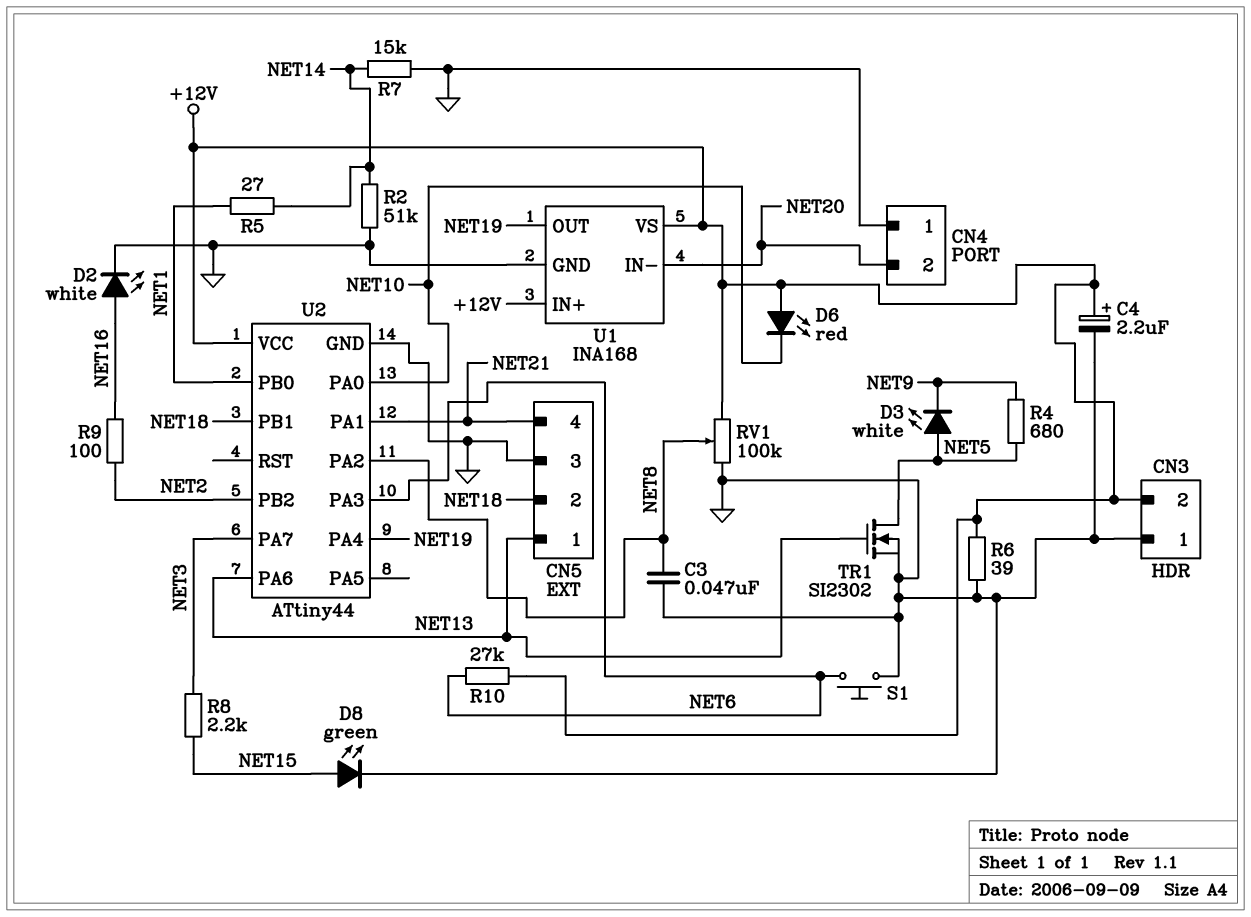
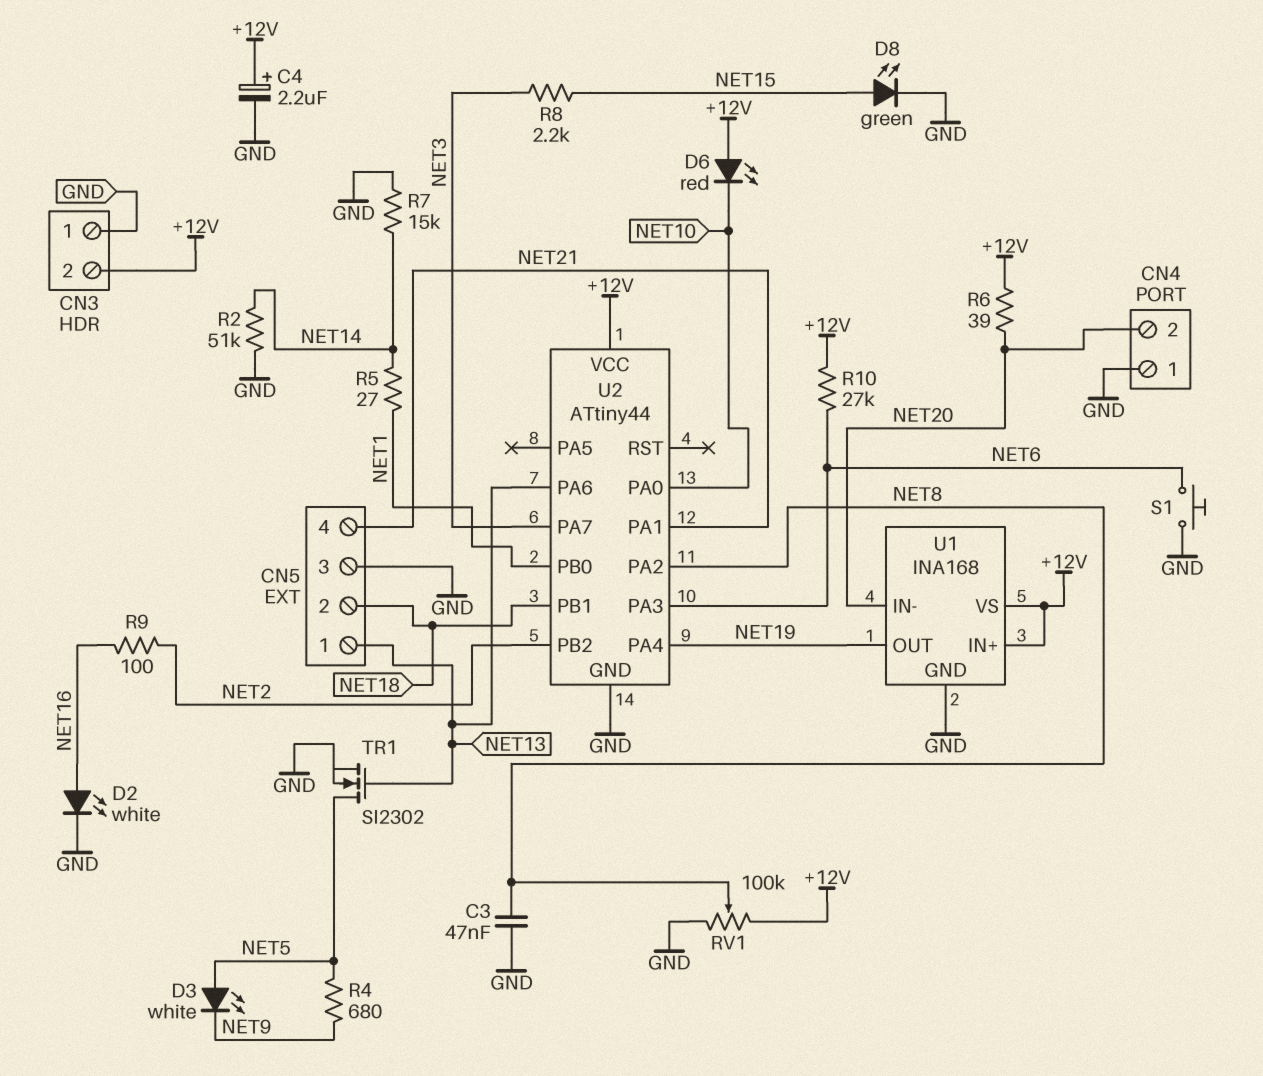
R6: 39 (+12V, GND) -> 39 (+12V, NET20)

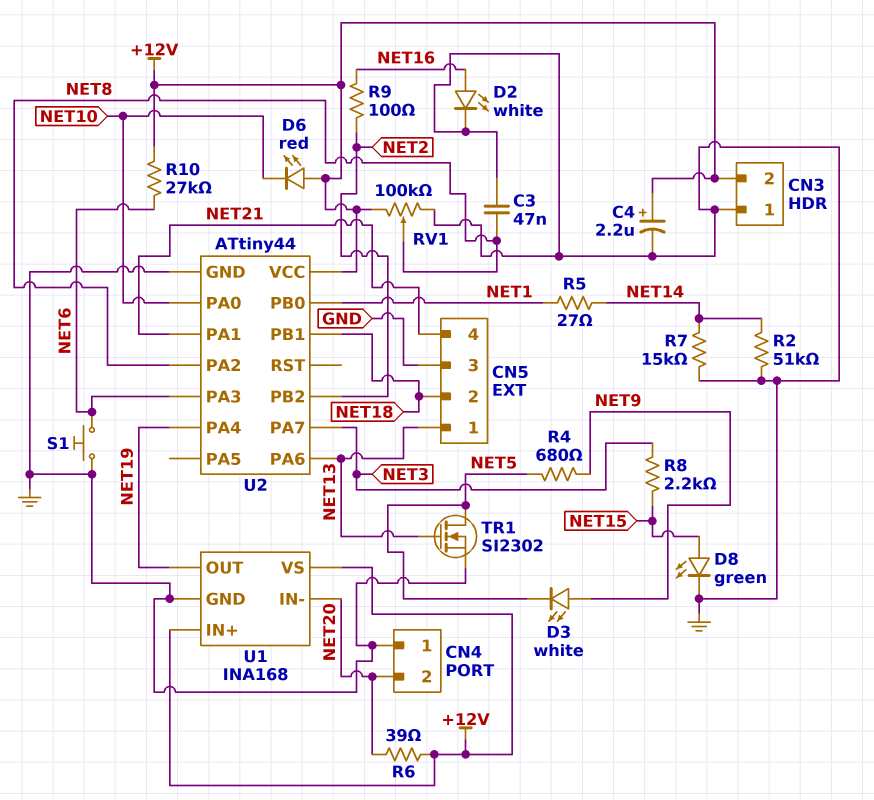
D3: LED white (A NET5, K NET9) -> LED white (A NET9, K NET5)

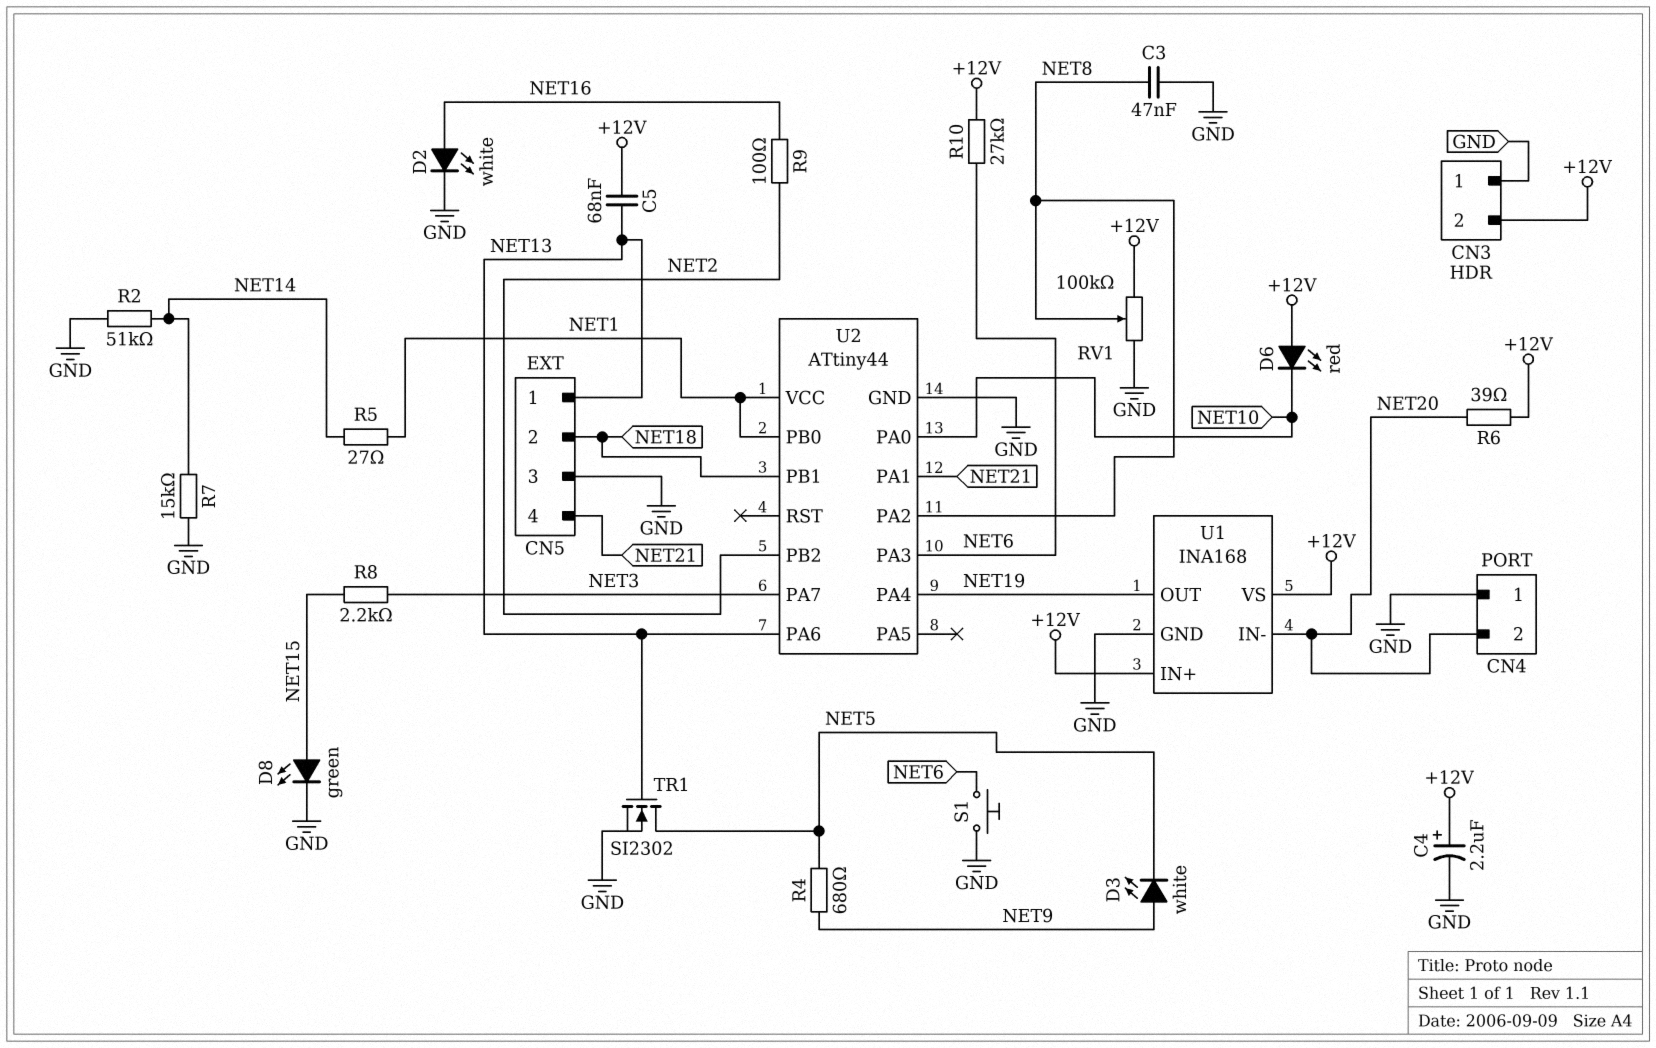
C5: none -> 68nF (+12V, NET13)
U2 pin VCC: +12V -> NET1

